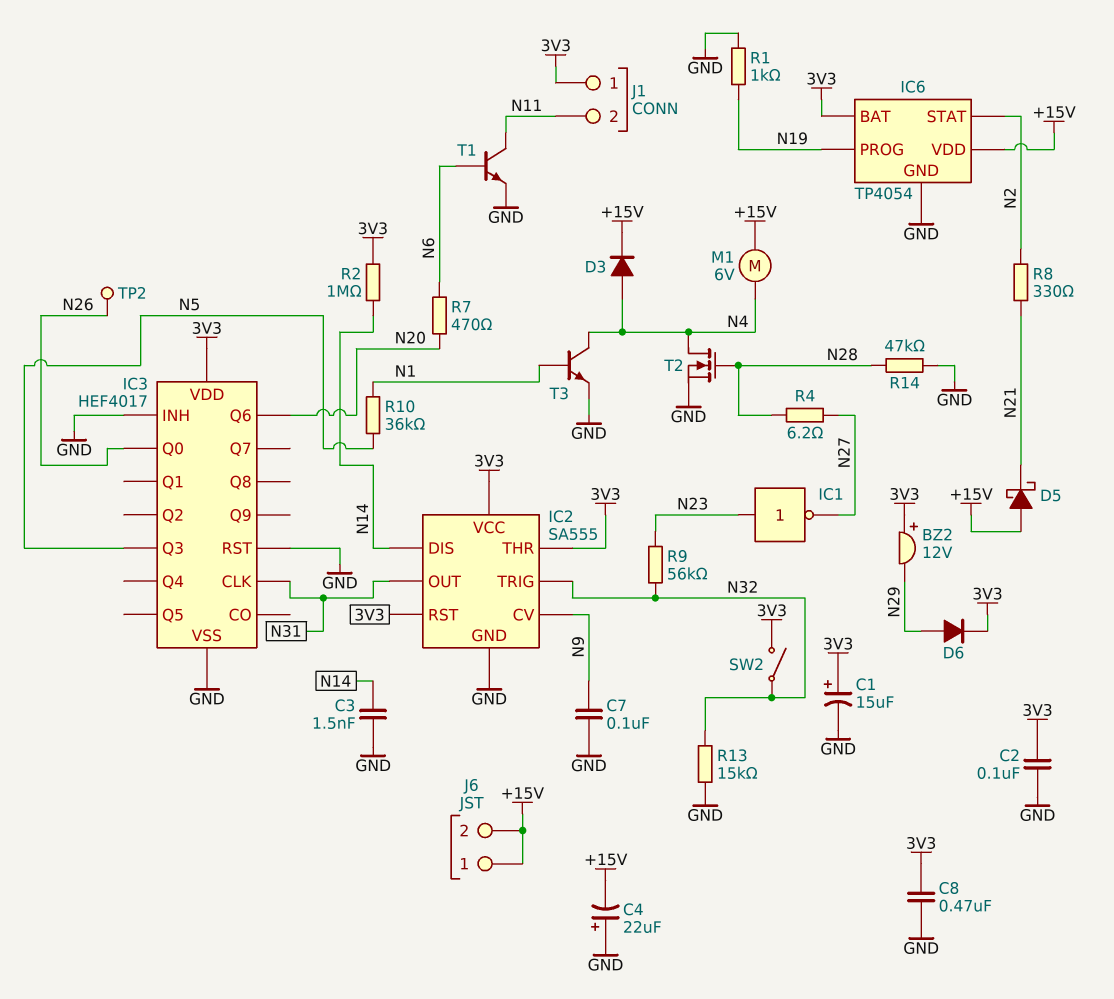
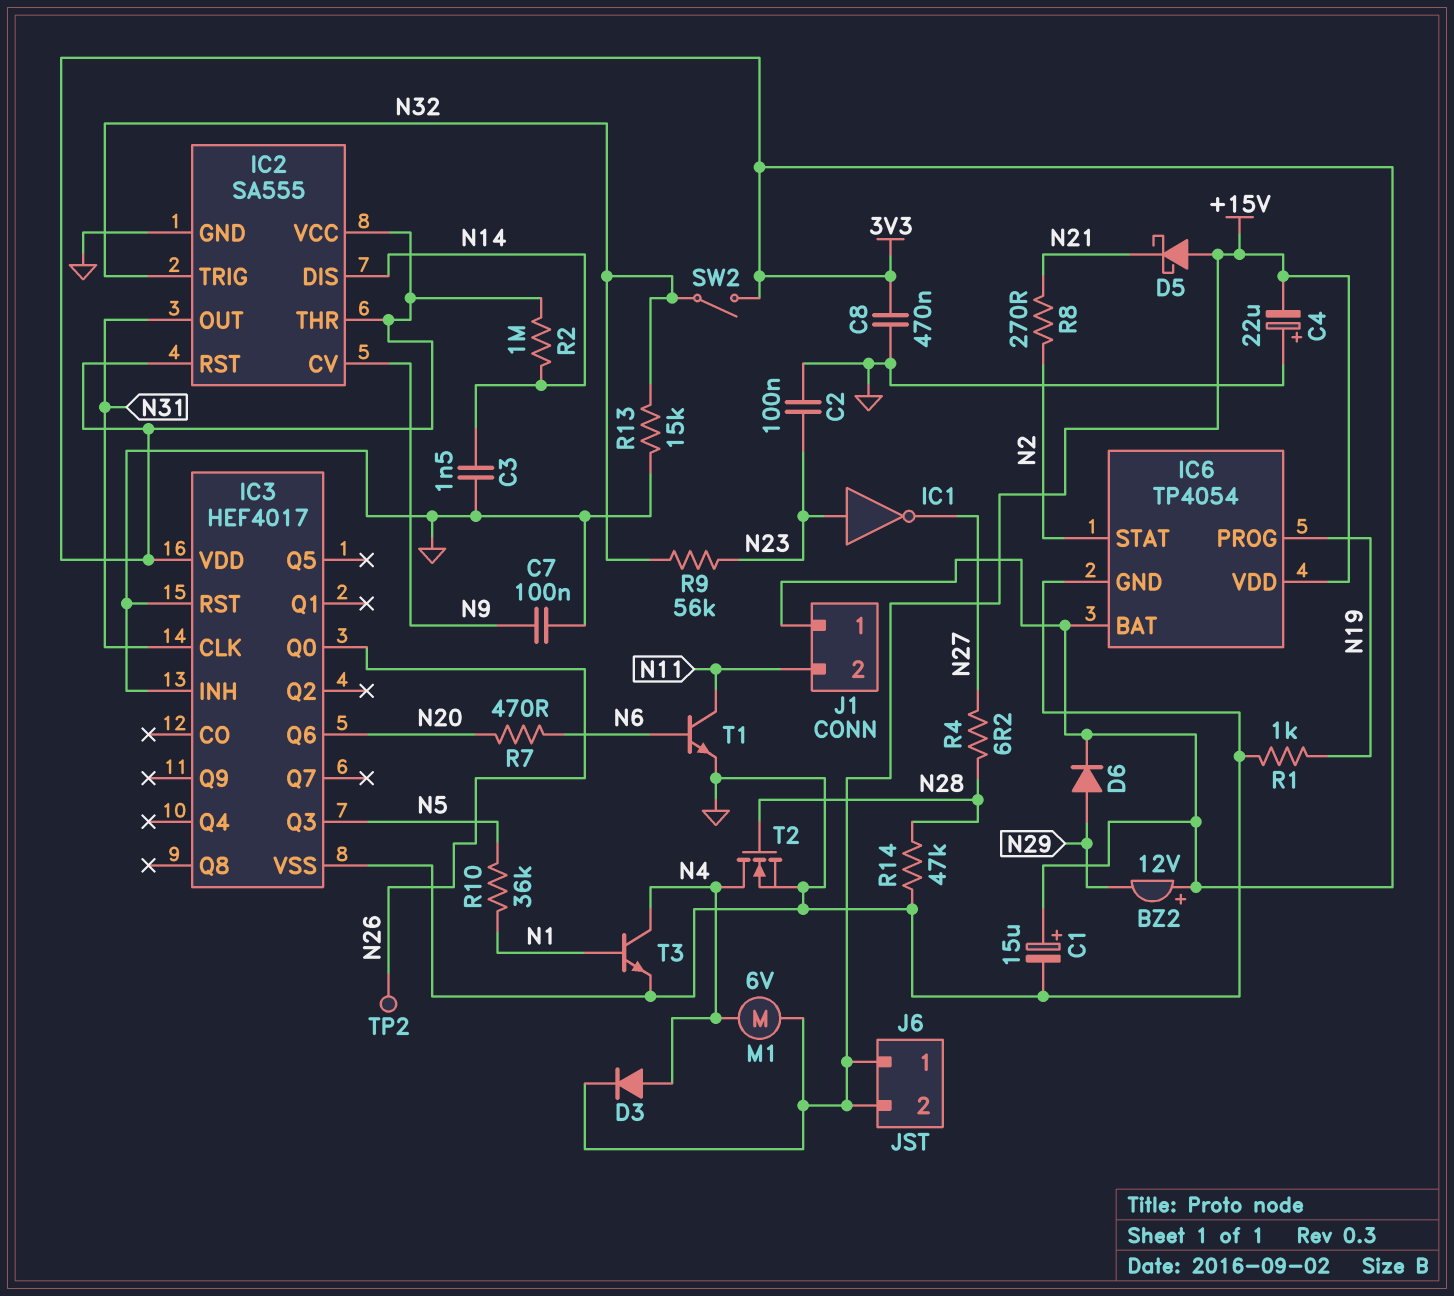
C2: 100nF (3V3, GND) -> 100nF (GND, N23)
R8: 330 (N2, N21) -> 270 (N2, N21)

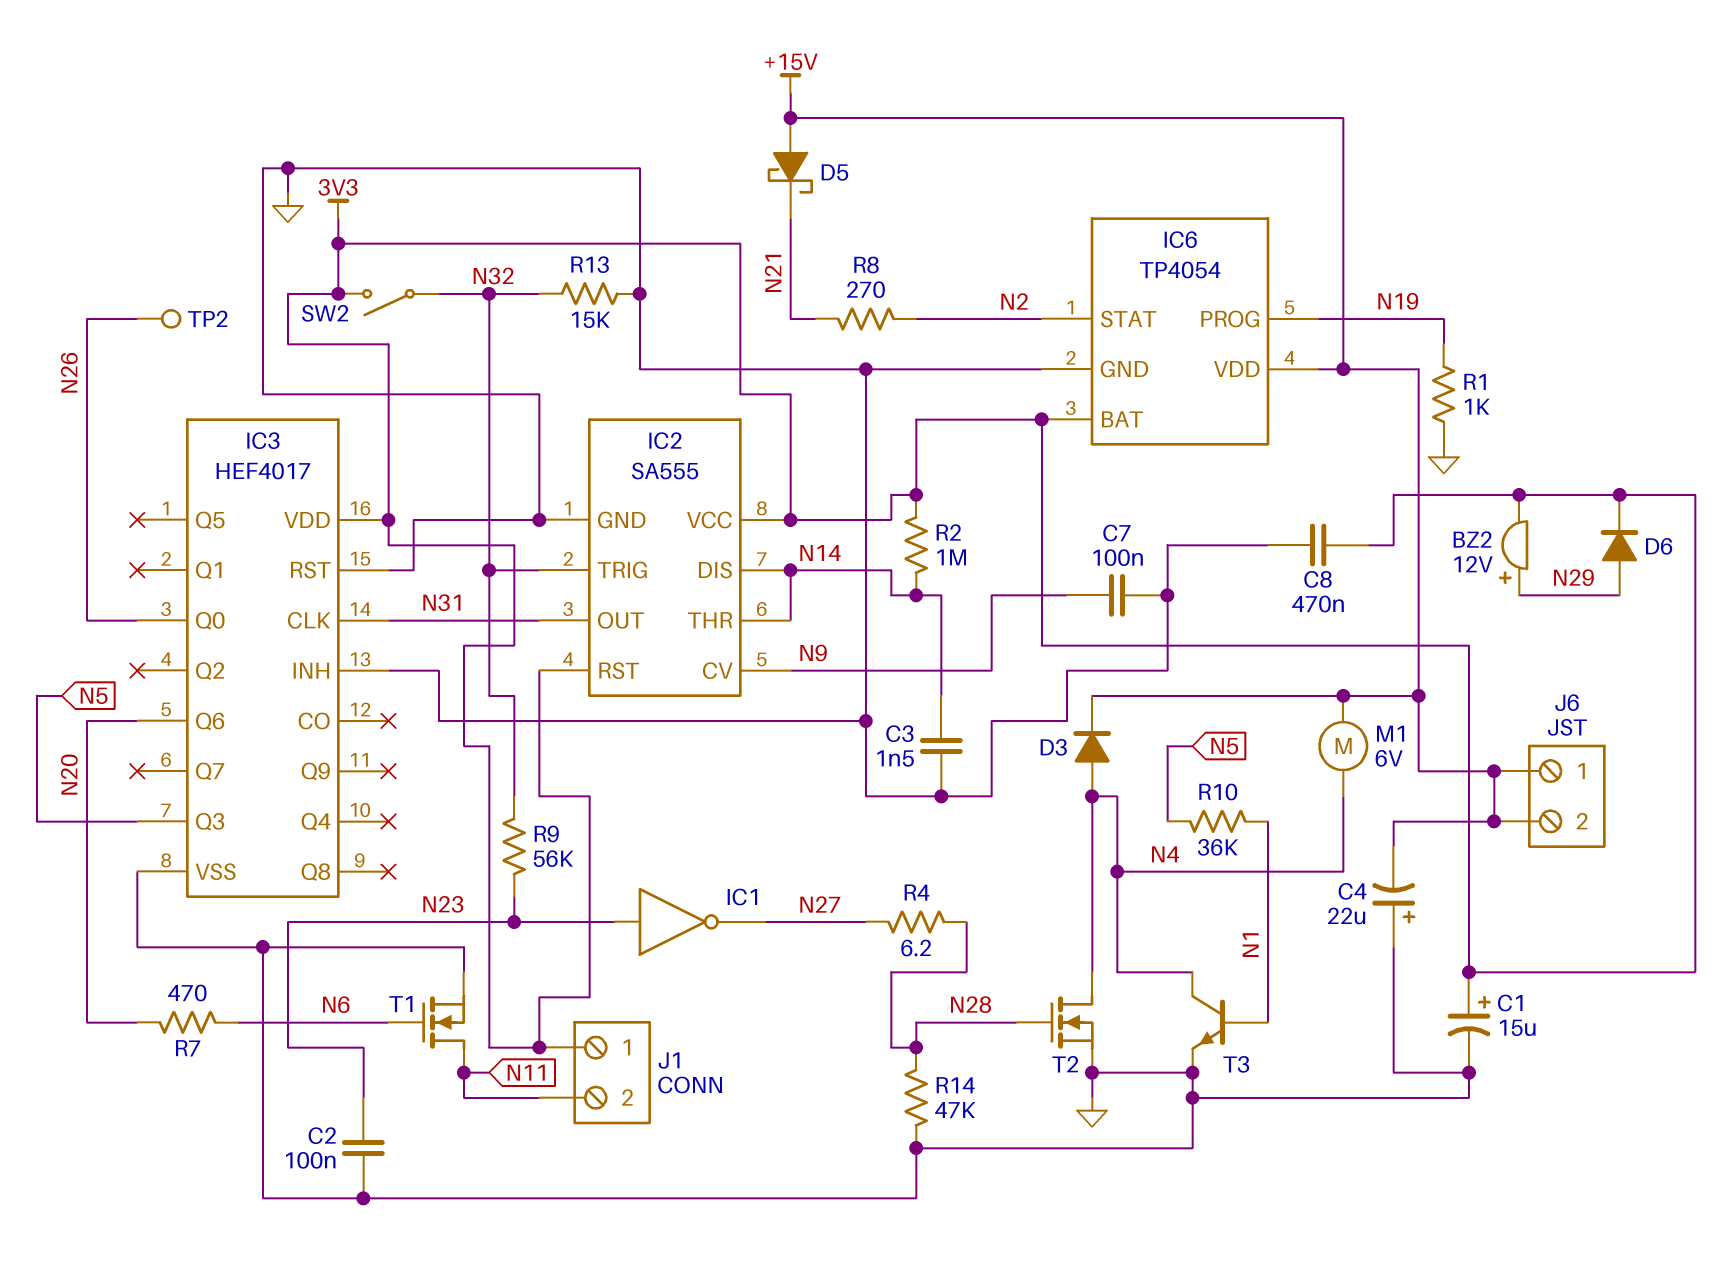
BZ2: buzzer 12V (plus 3V3, minus N29) -> buzzer 12V (plus N29, minus 3V3)
IC2 pin THR: 3V3 -> N14
T1: NPN (B N6, C N11, E GND) -> NMOS (G N6, D N11, S GND)

